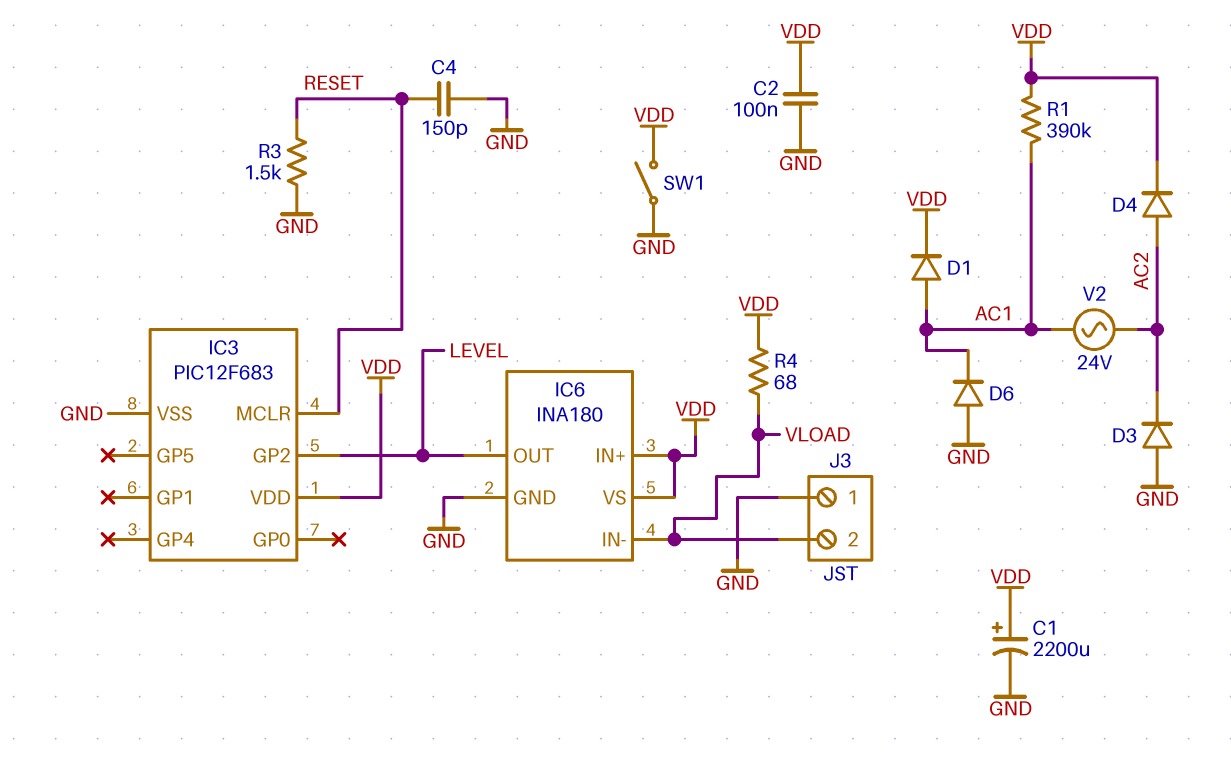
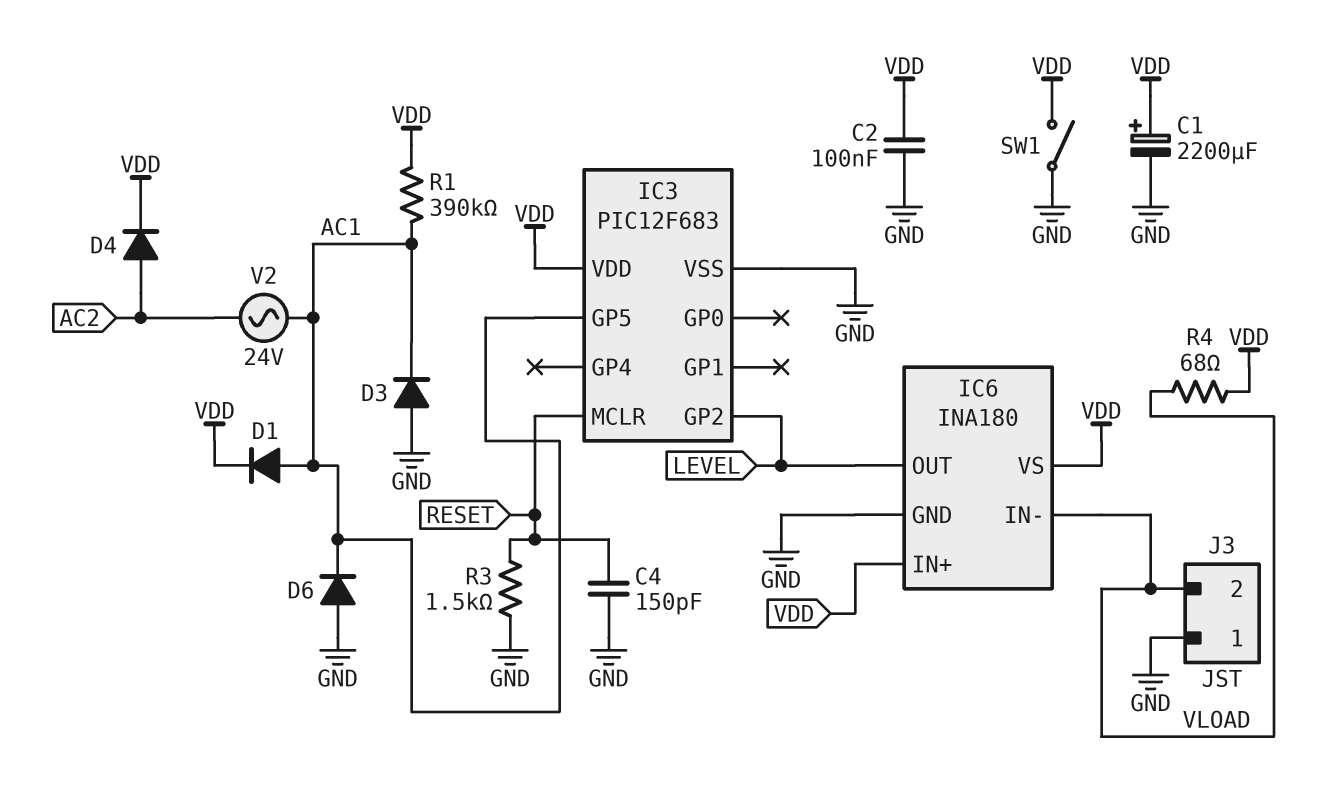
D3: diode (A GND, K AC2) -> diode (A GND, K AC1)
IC3 pin GP5: none -> AC1

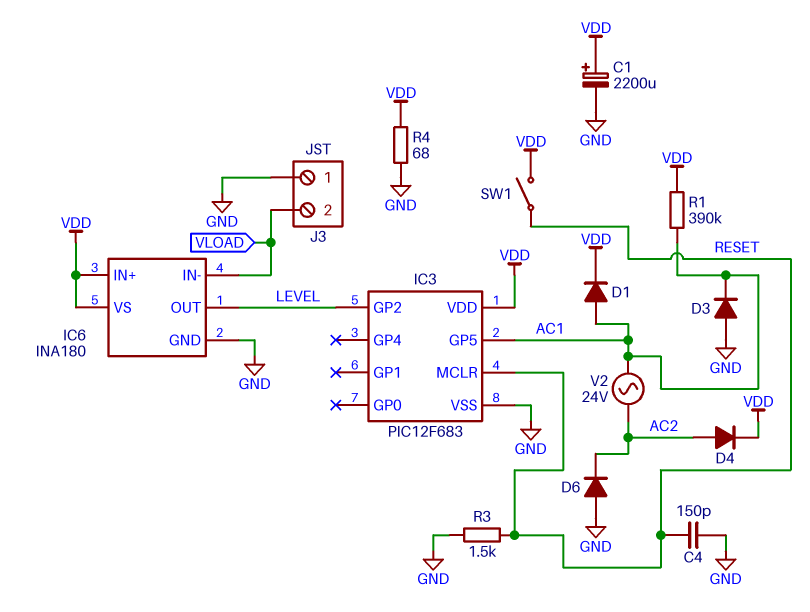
C2: 100nF (GND, VDD) -> none
D6: diode (A GND, K AC1) -> diode (A GND, K AC2)
R4: 68 (VDD, VLOAD) -> 68 (GND, VDD)
SW1: switch (GND, VDD) -> switch (RESET, VDD)

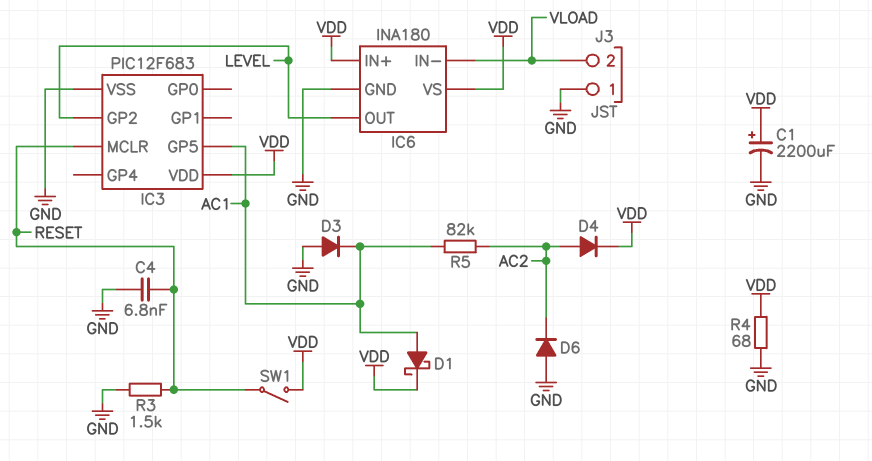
C4: 150pF (GND, RESET) -> 6.8nF (GND, RESET)
D1: diode (A AC1, K VDD) -> schottky (A AC1, K VDD)
R1: 390k (AC1, VDD) -> none
R5: none -> 82k (AC1, AC2)
V2: AC 24V (AC1, AC2) -> none

